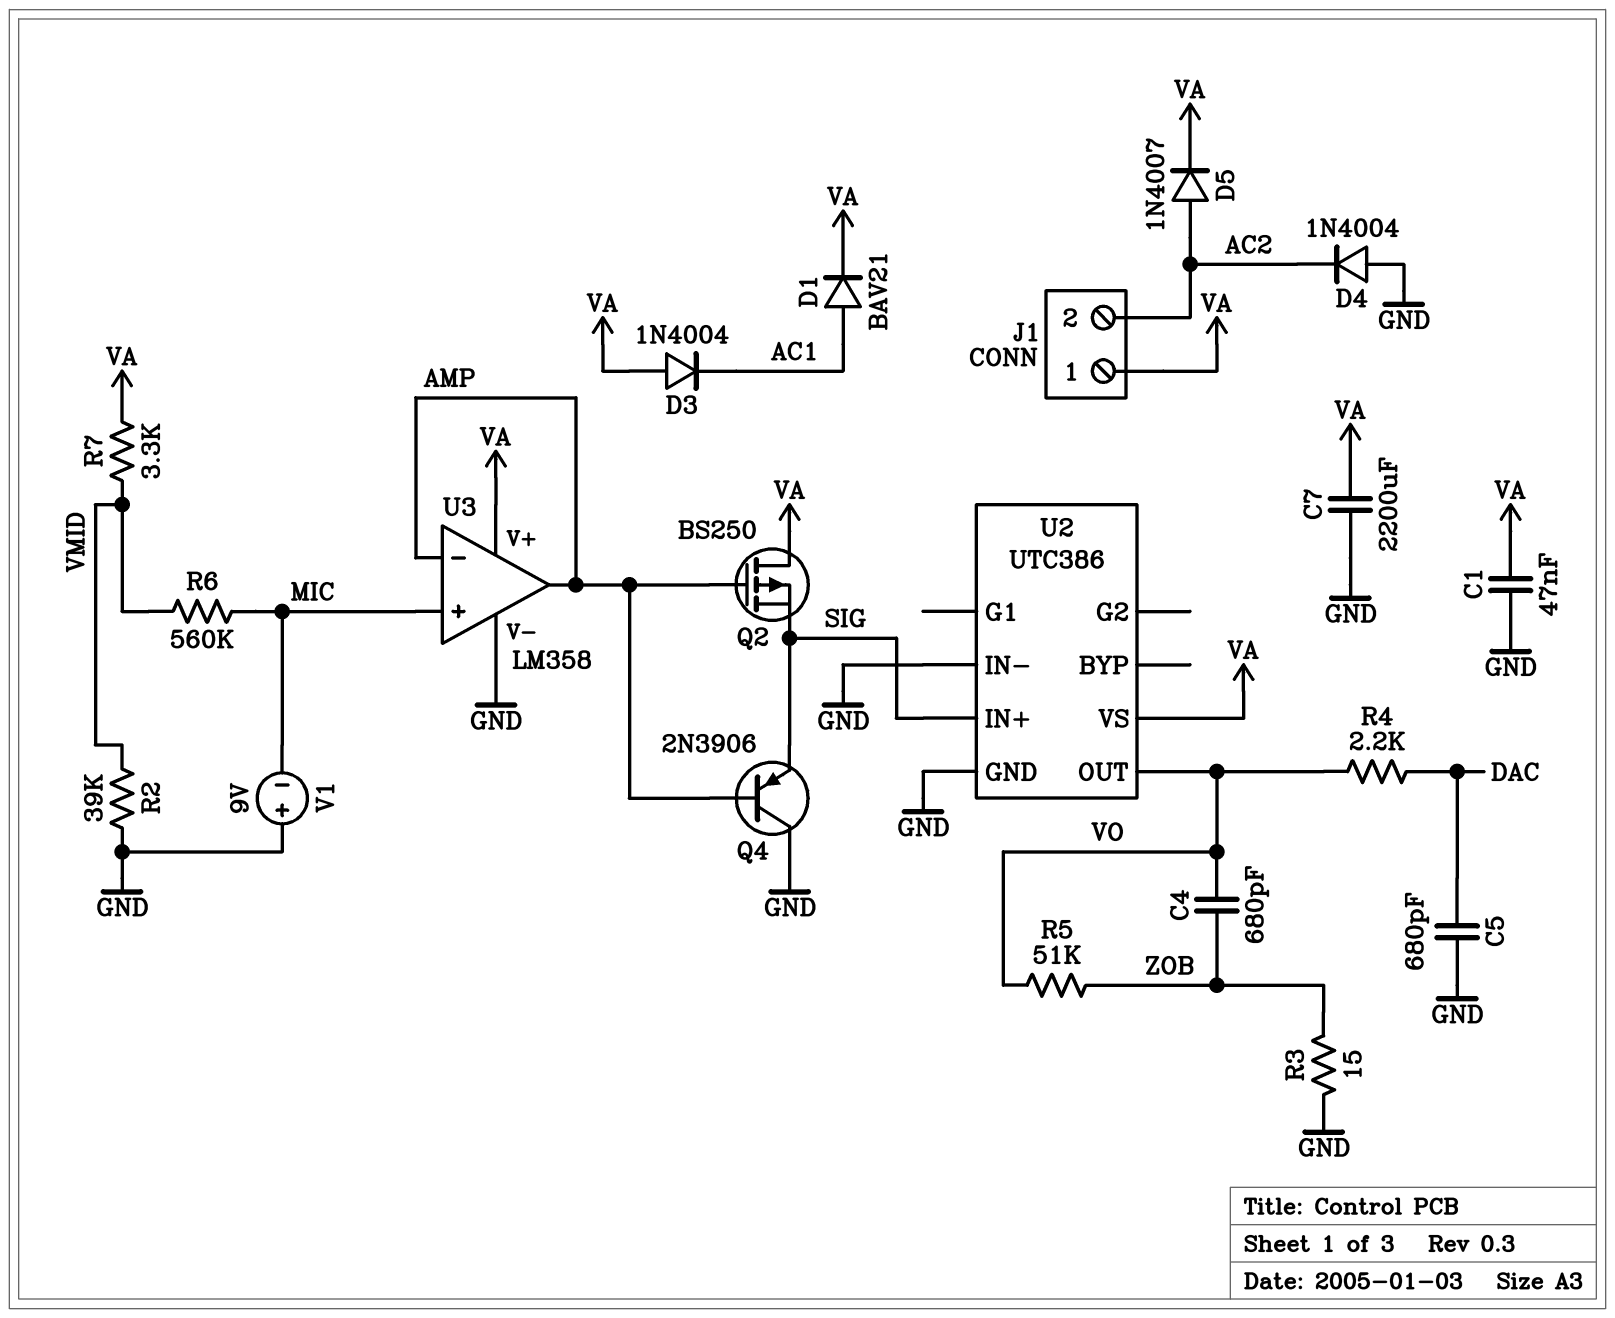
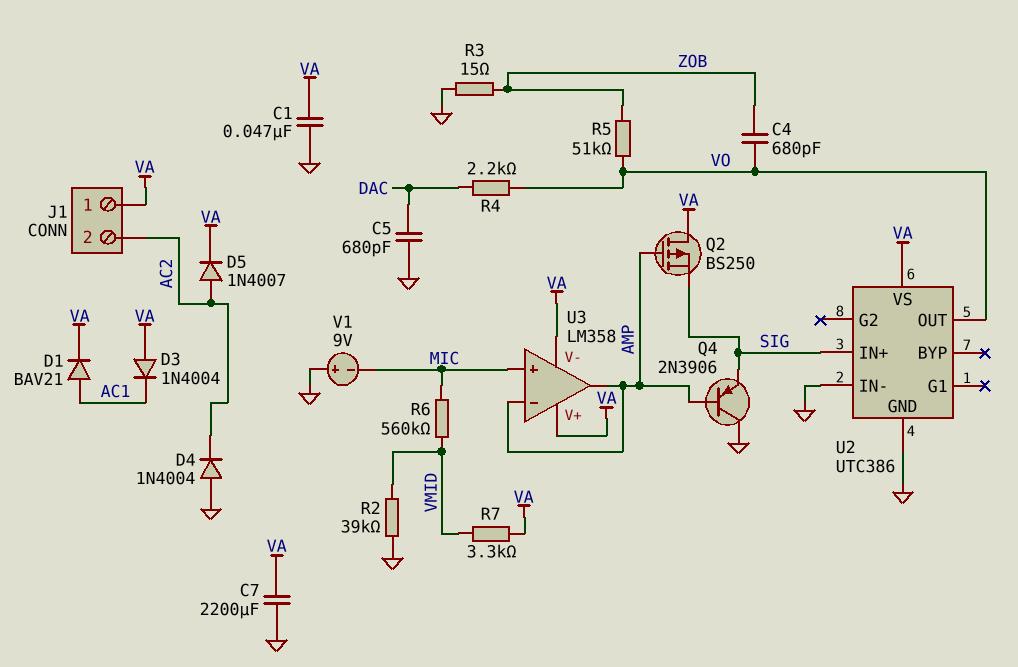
U3 pin V-: GND -> VA

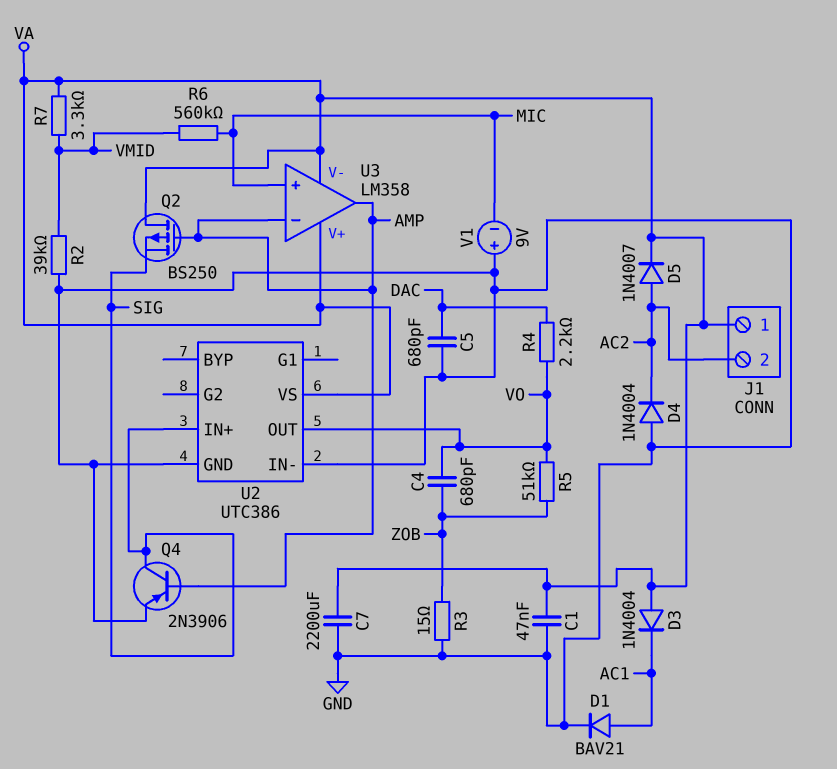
D1: diode BAV21 (A AC1, K VA) -> diode BAV21 (A AC1, K GND)
Q4: PNP 2N3906 (B AMP, C GND, E SIG) -> PNP 2N3906 (B AMP, C SIG, E GND)

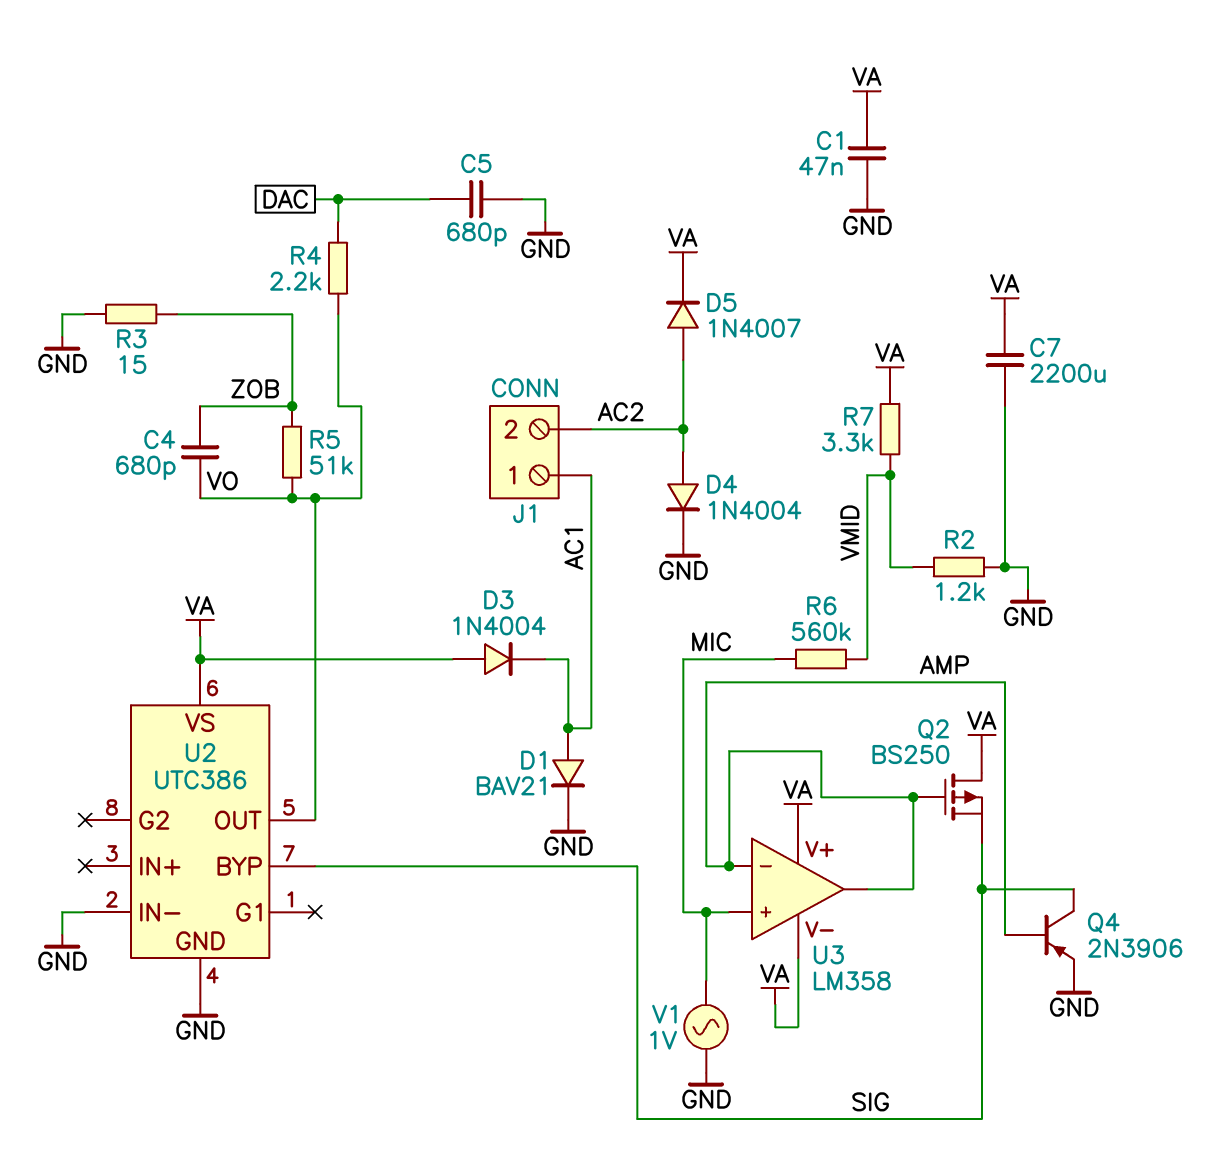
D4: diode 1N4004 (A GND, K AC2) -> diode 1N4004 (A AC2, K GND)
J1 pin 1: VA -> AC1
R2: 39k (GND, VMID) -> 1.2k (GND, VMID)
U2 pin BYP: none -> SIG
U2 pin IN+: SIG -> none
V1: 9V (plus GND, minus MIC) -> AC 1V (GND, MIC)

